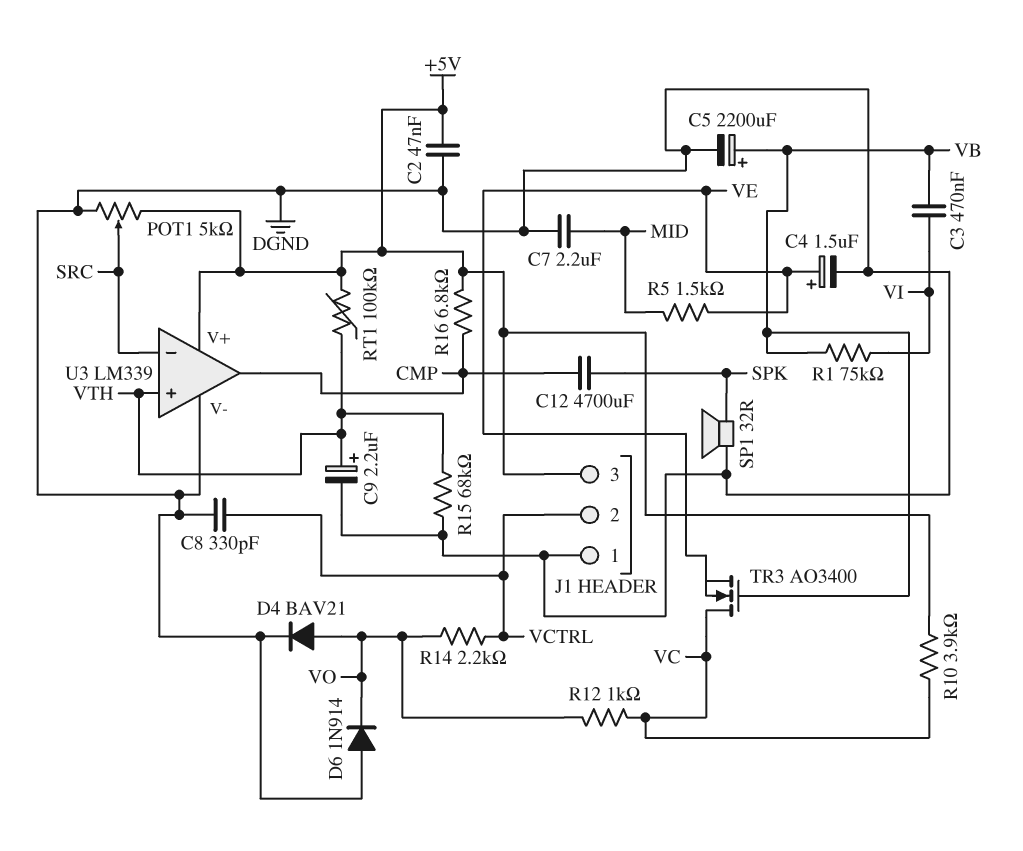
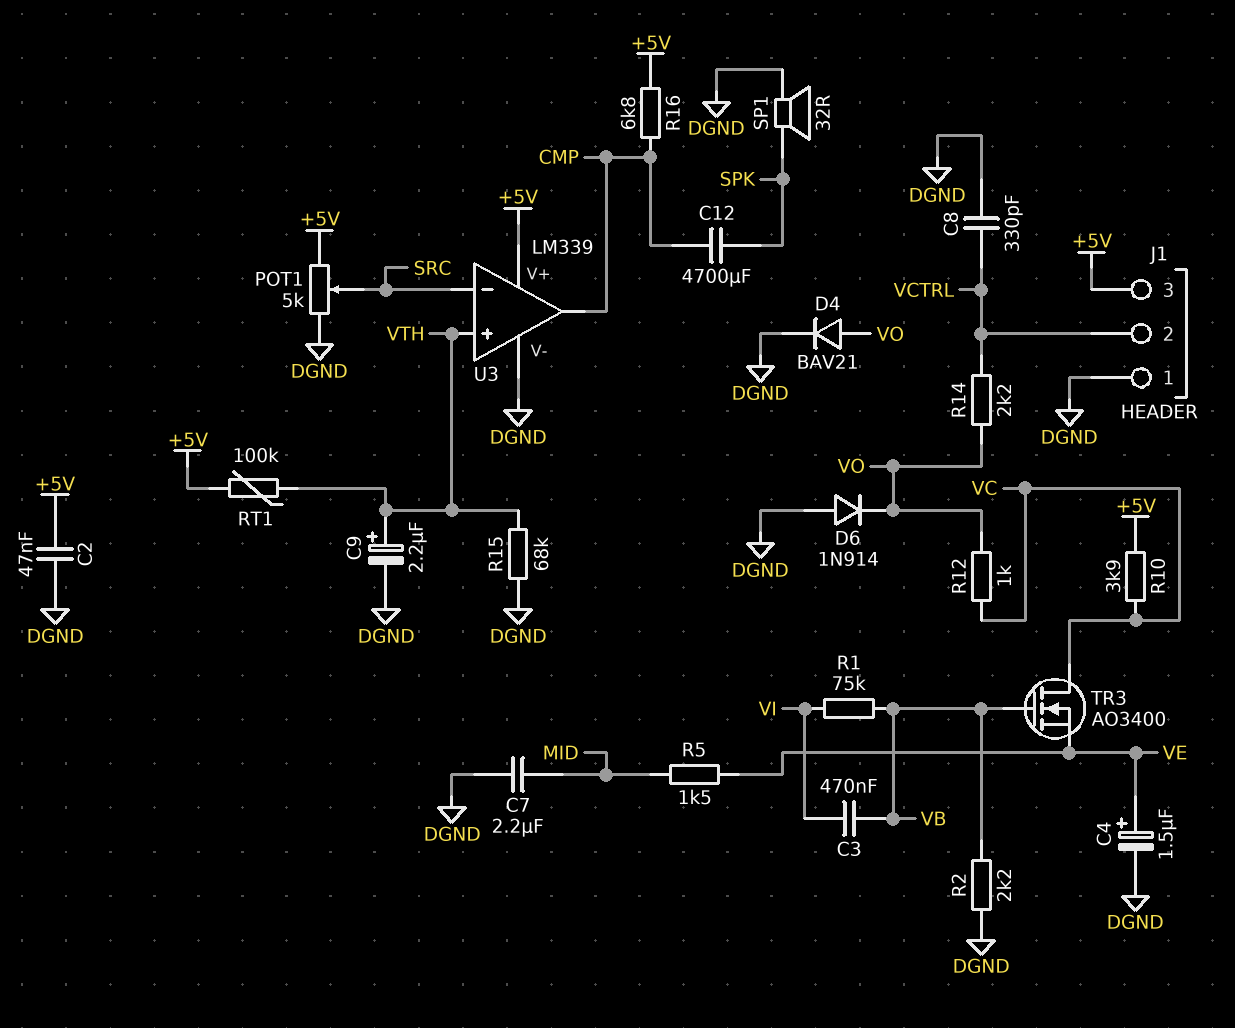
C5: 2200uF (plus VB, minus DGND) -> none
R2: none -> 2.2k (DGND, VB)

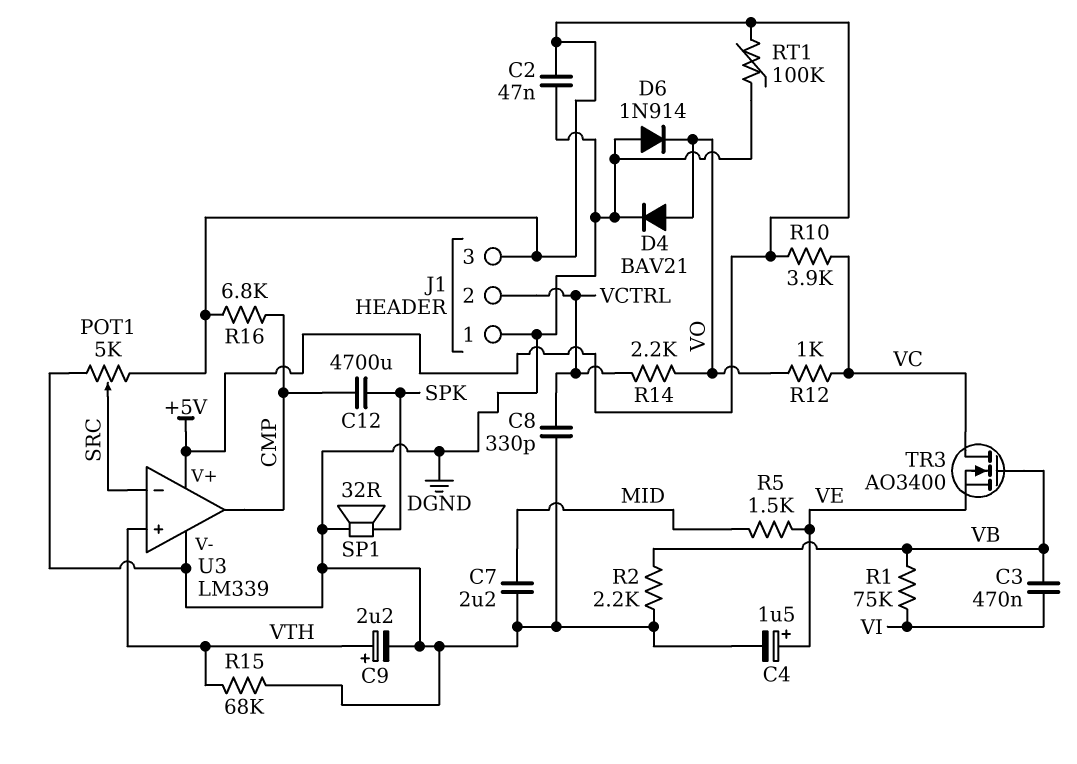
RT1: 100k (+5V, VTH) -> 100k (+5V, DGND)

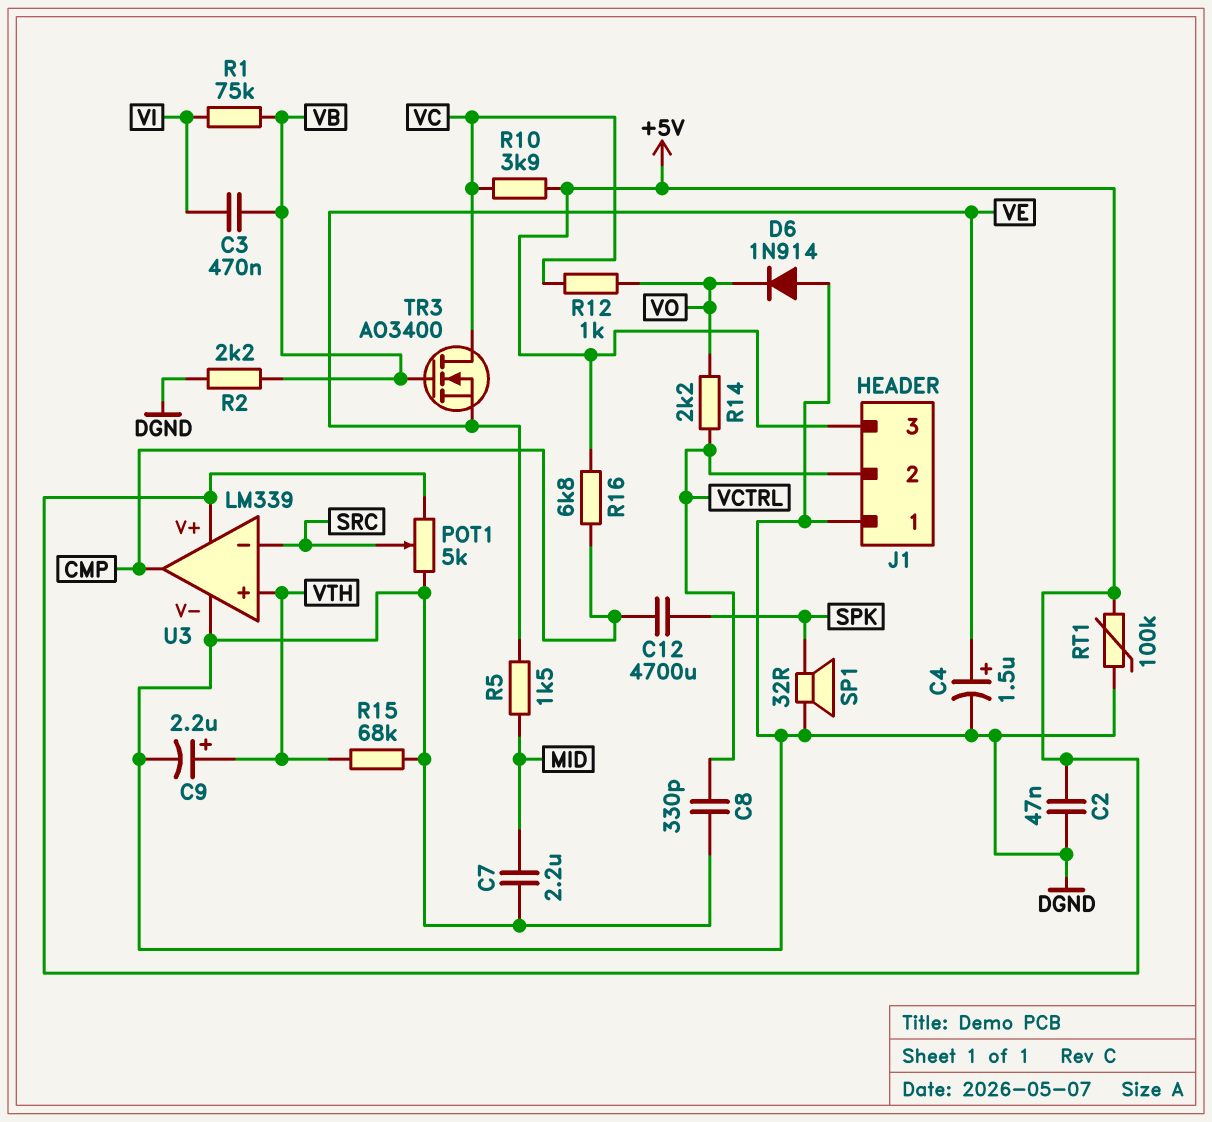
D4: diode BAV21 (A VO, K DGND) -> none

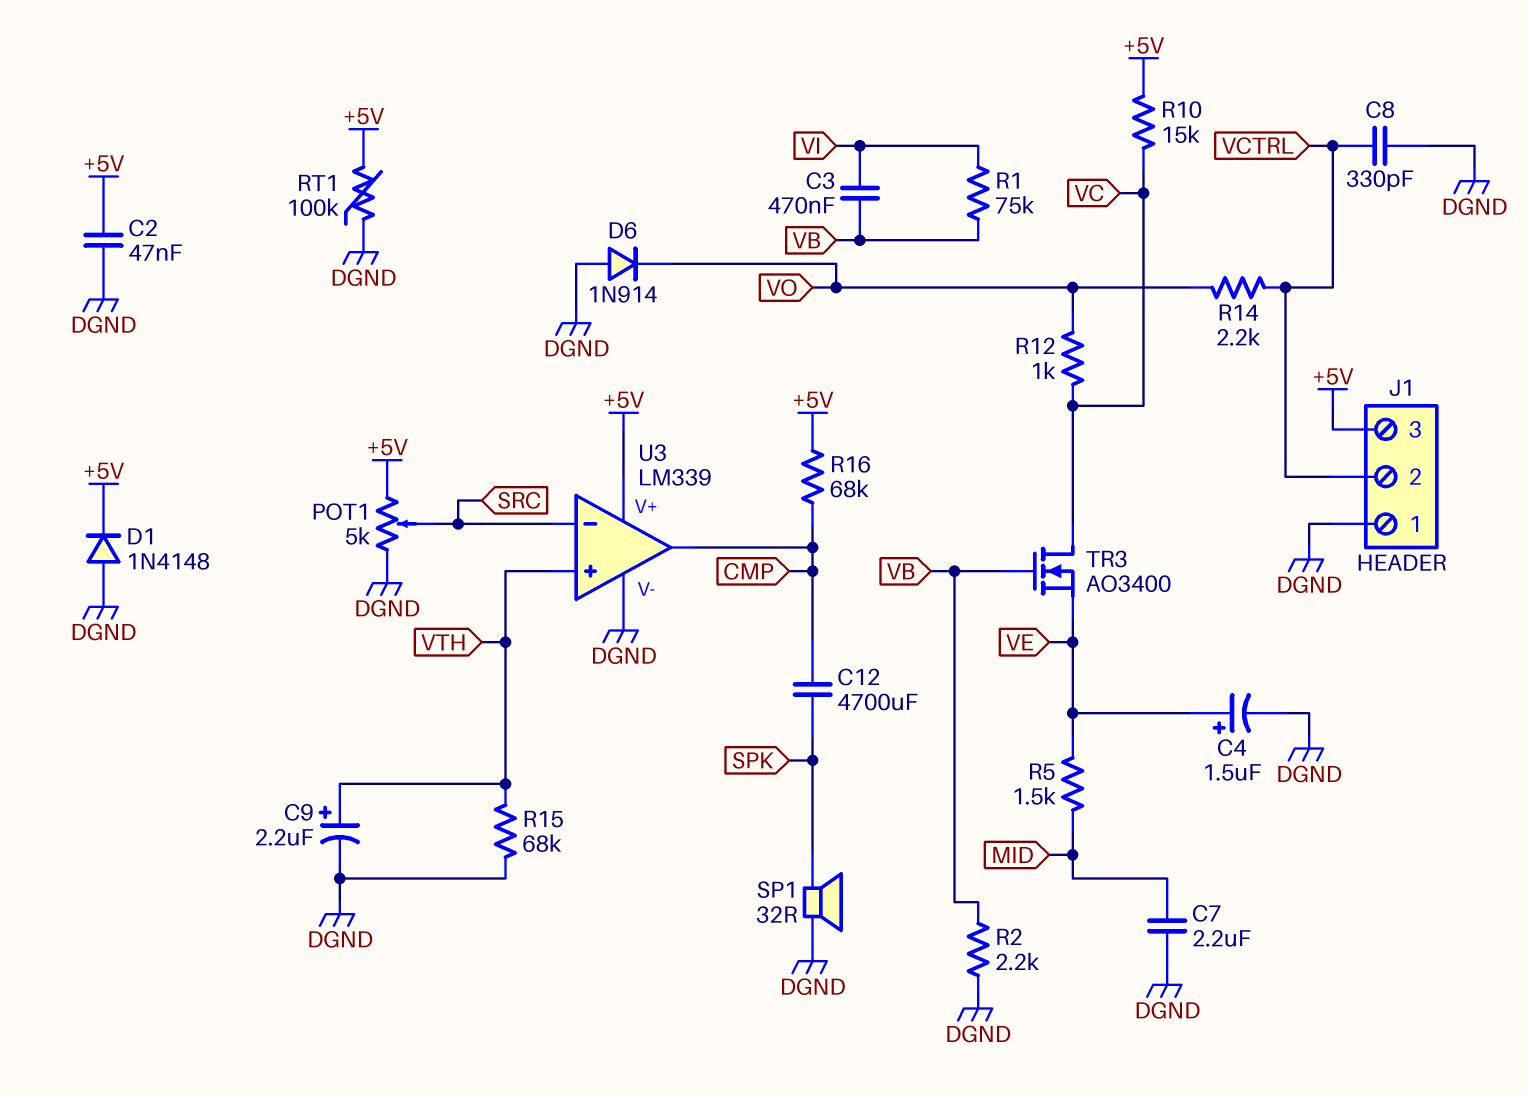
D1: none -> diode 1N4148 (A DGND, K +5V)
R10: 3.9k (+5V, VC) -> 15k (+5V, VC)
R16: 6.8k (+5V, CMP) -> 68k (+5V, CMP)

